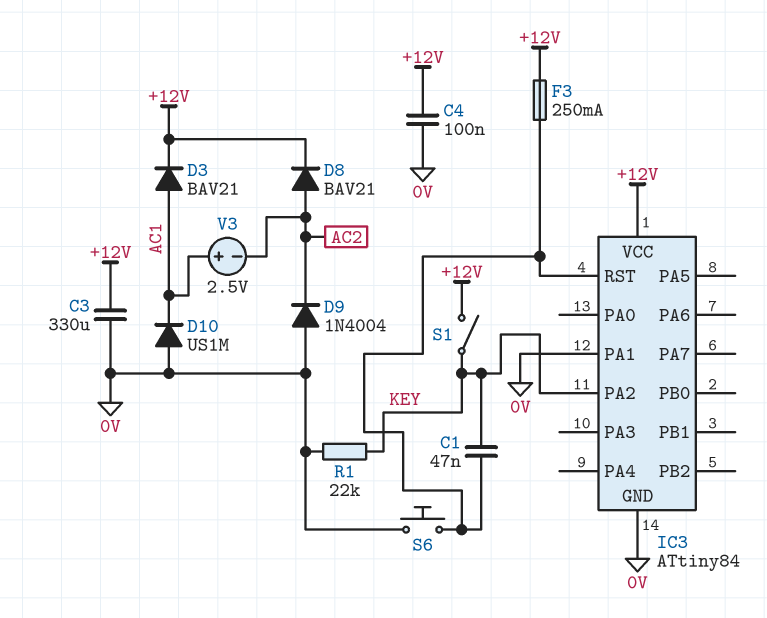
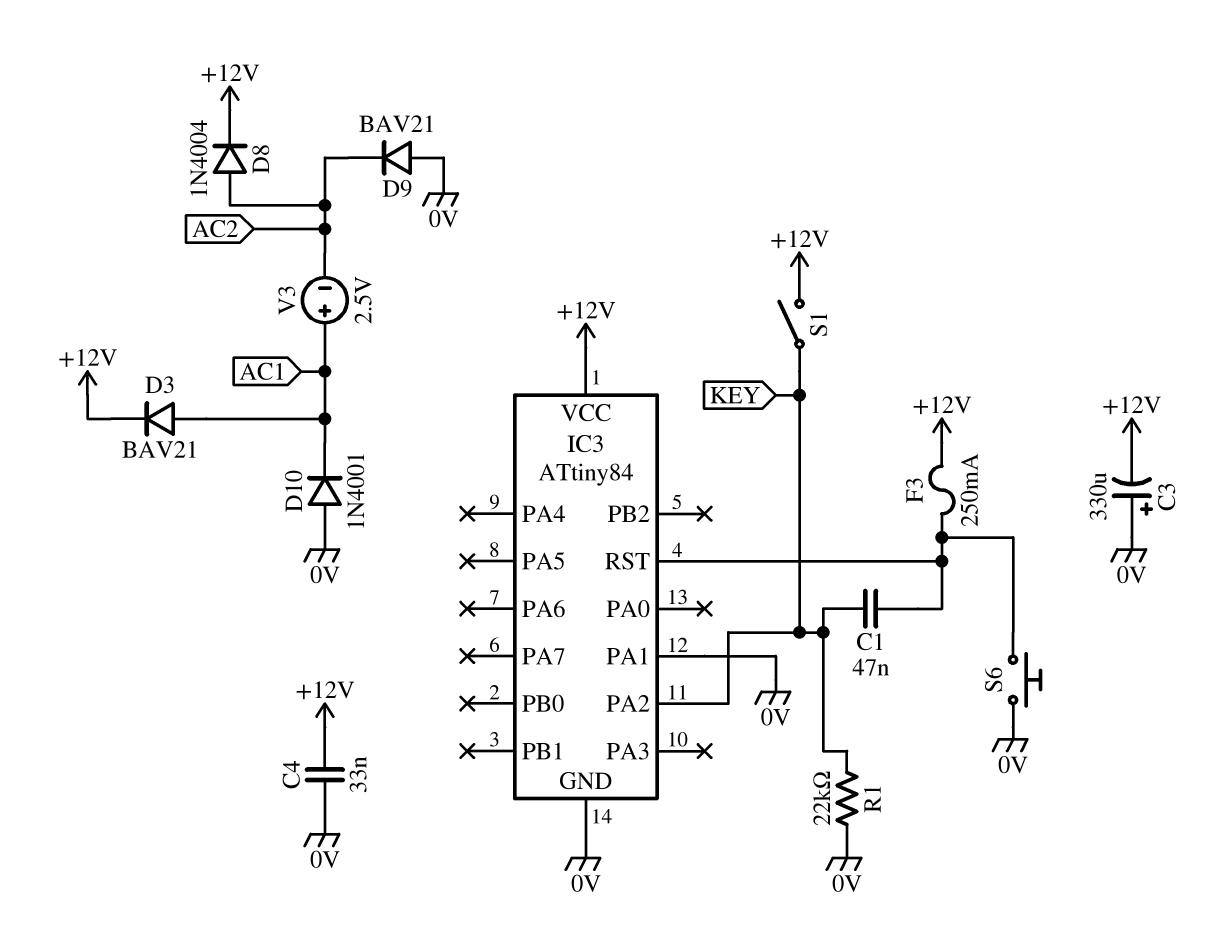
C3: 330uF (+12V, 0V) -> 330uF (plus 0V, minus +12V)
C4: 100nF (+12V, 0V) -> 33nF (+12V, 0V)
D8: diode BAV21 (A AC2, K +12V) -> diode 1N4004 (A AC2, K +12V)
D9: diode 1N4004 (A 0V, K AC2) -> diode BAV21 (A 0V, K AC2)
D10: diode US1M (A 0V, K AC1) -> diode 1N4001 (A 0V, K AC1)

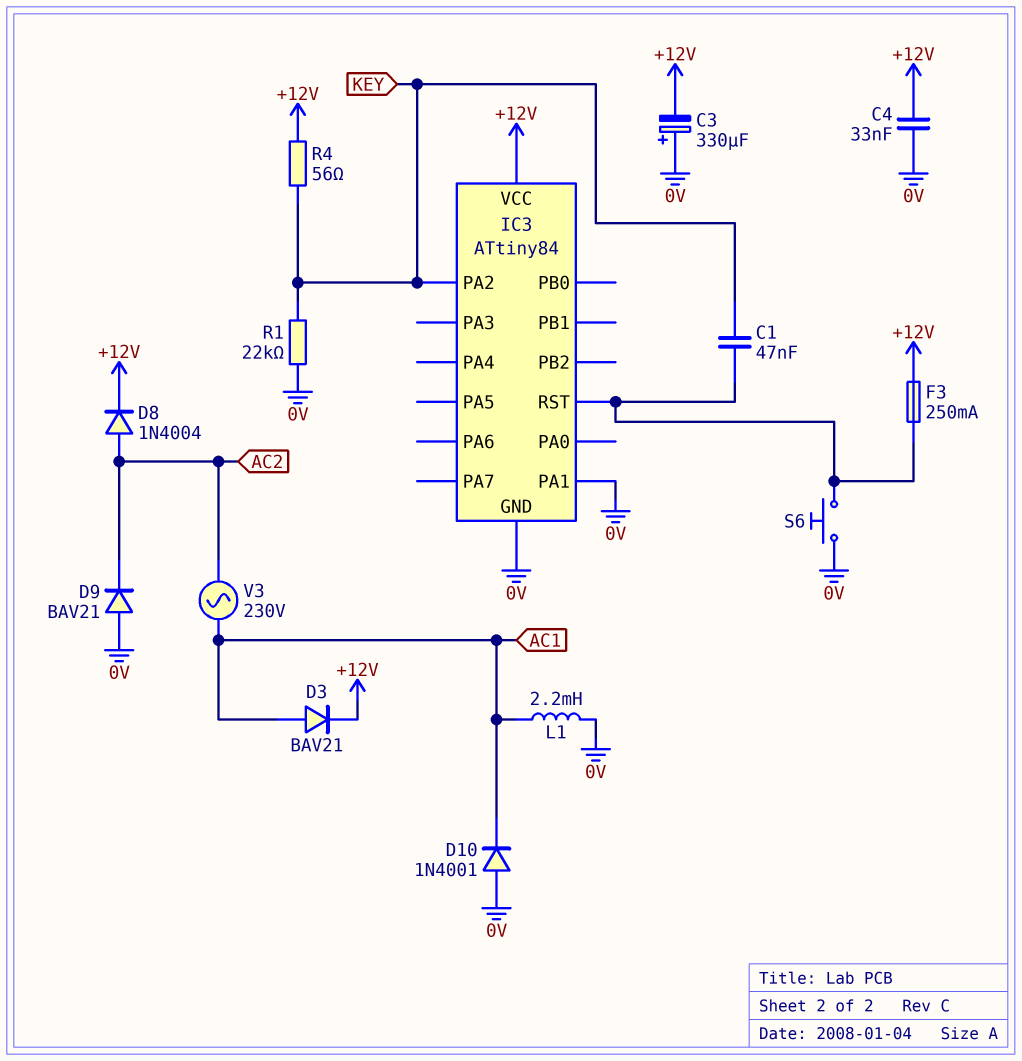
L1: none -> 2.2mH (0V, AC1)
R4: none -> 56 (+12V, KEY)
S1: switch (+12V, KEY) -> none
V3: 2.5V (plus AC1, minus AC2) -> AC 230V (AC1, AC2)

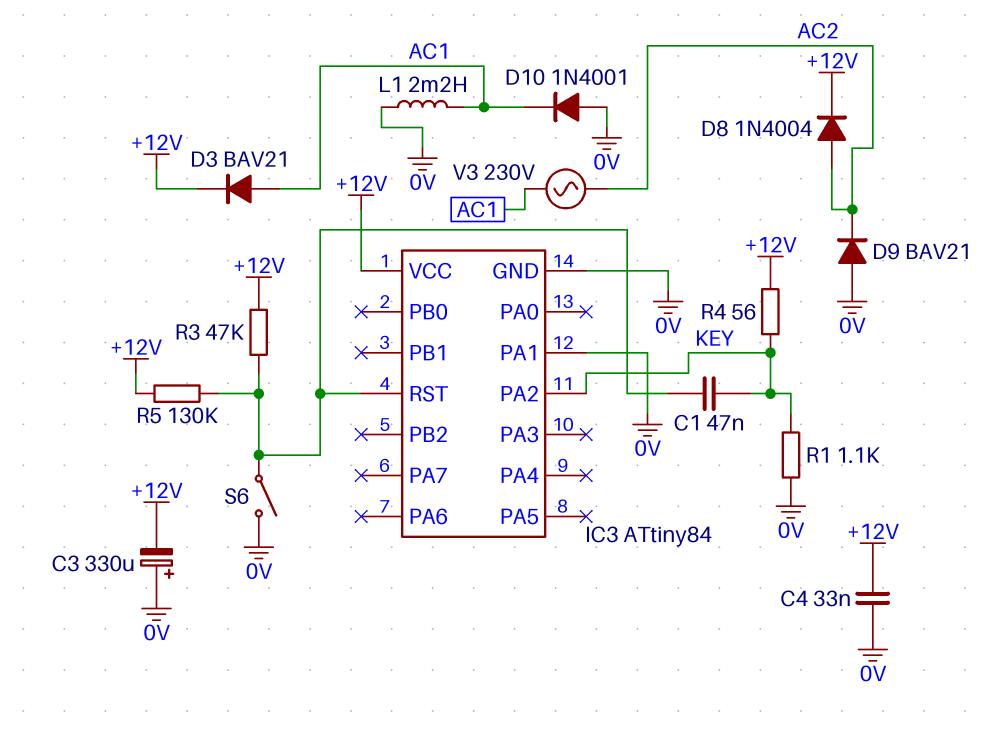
F3: 250mA (+12V, IC3/RST) -> none
R1: 22k (0V, KEY) -> 1.1k (0V, KEY)
R3: none -> 47k (+12V, IC3/RST)
R5: none -> 130k (+12V, IC3/RST)
S6: button (0V, IC3/RST) -> switch (0V, IC3/RST)

